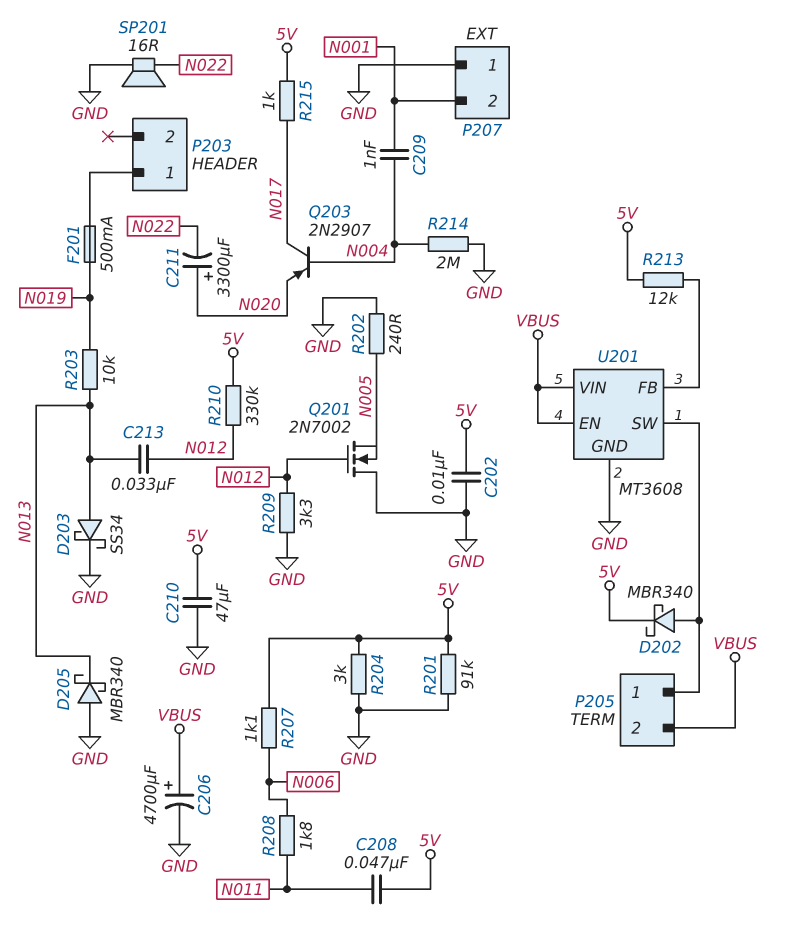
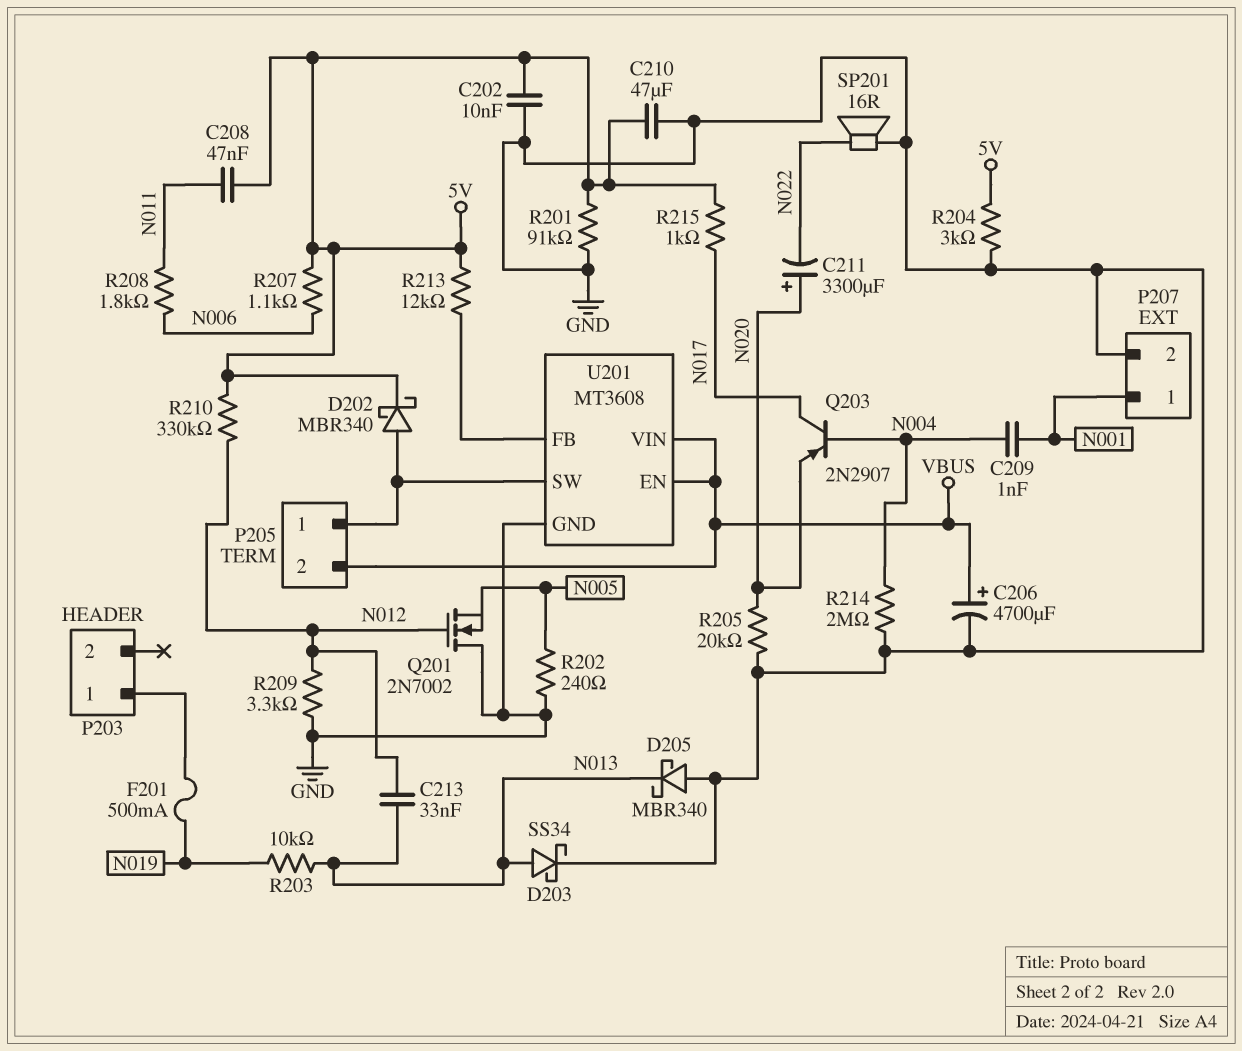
P207 pin 1: GND -> N001
P207 pin 2: N001 -> GND
R205: none -> 20k (GND, N020)

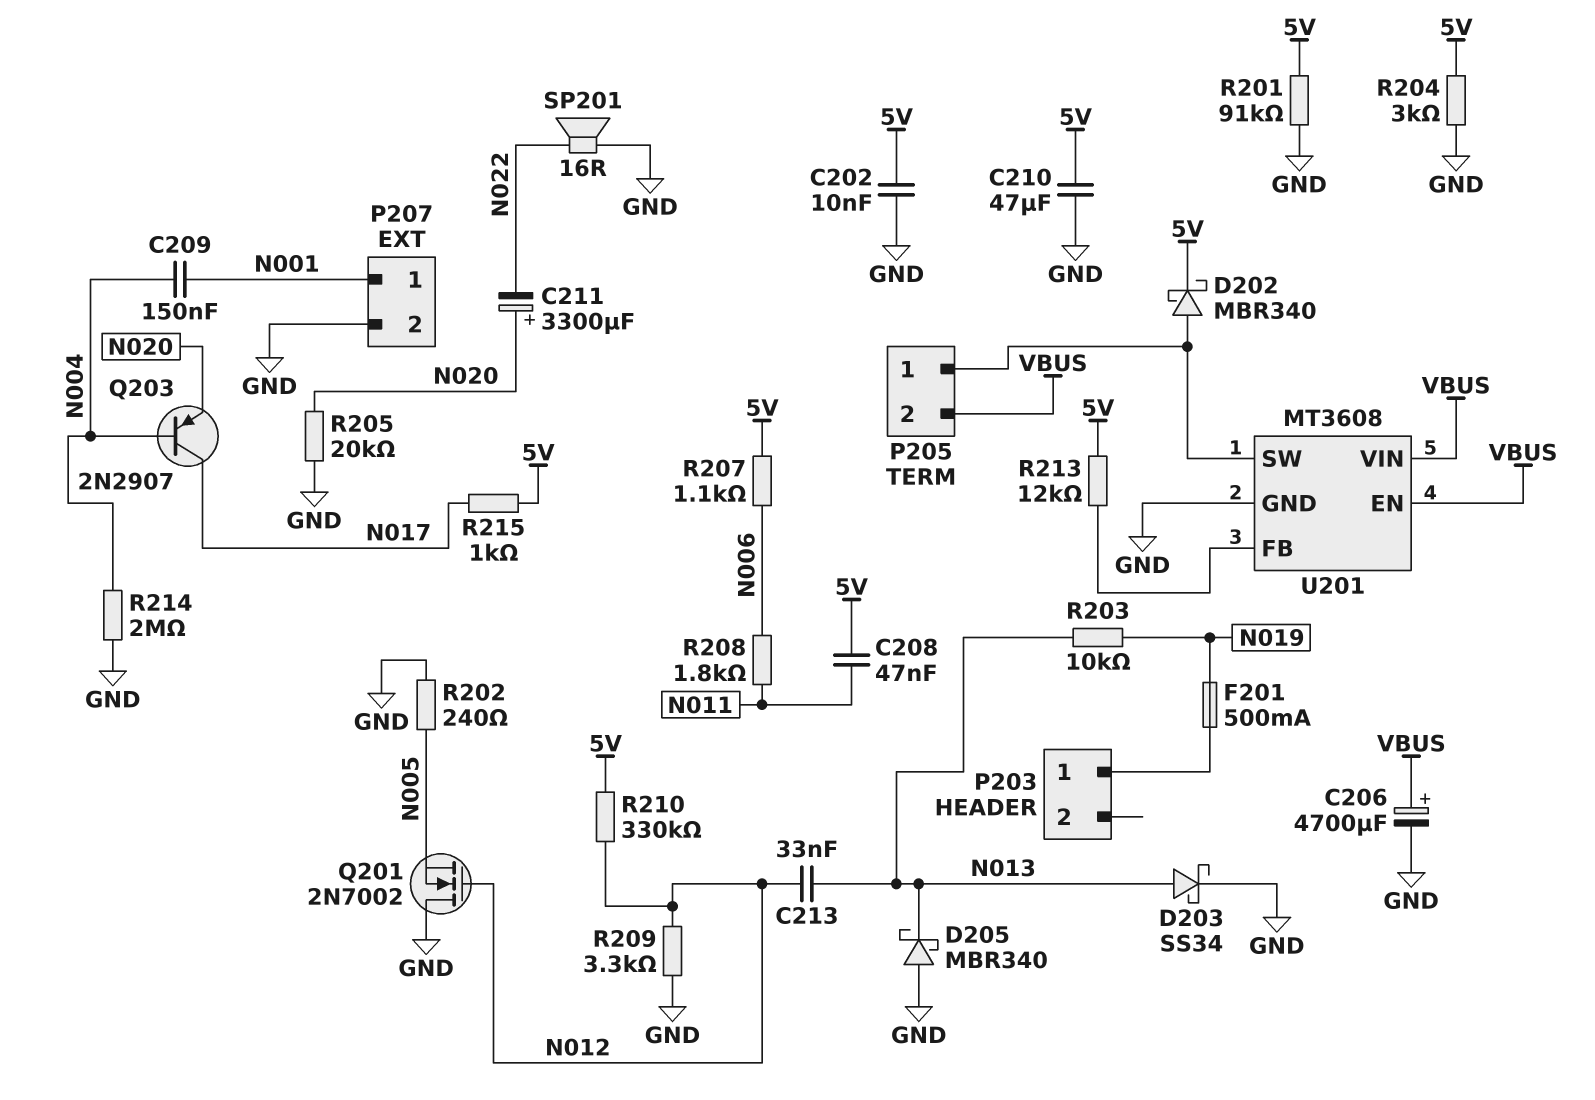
C209: 1nF (N001, N004) -> 150nF (N001, N004)

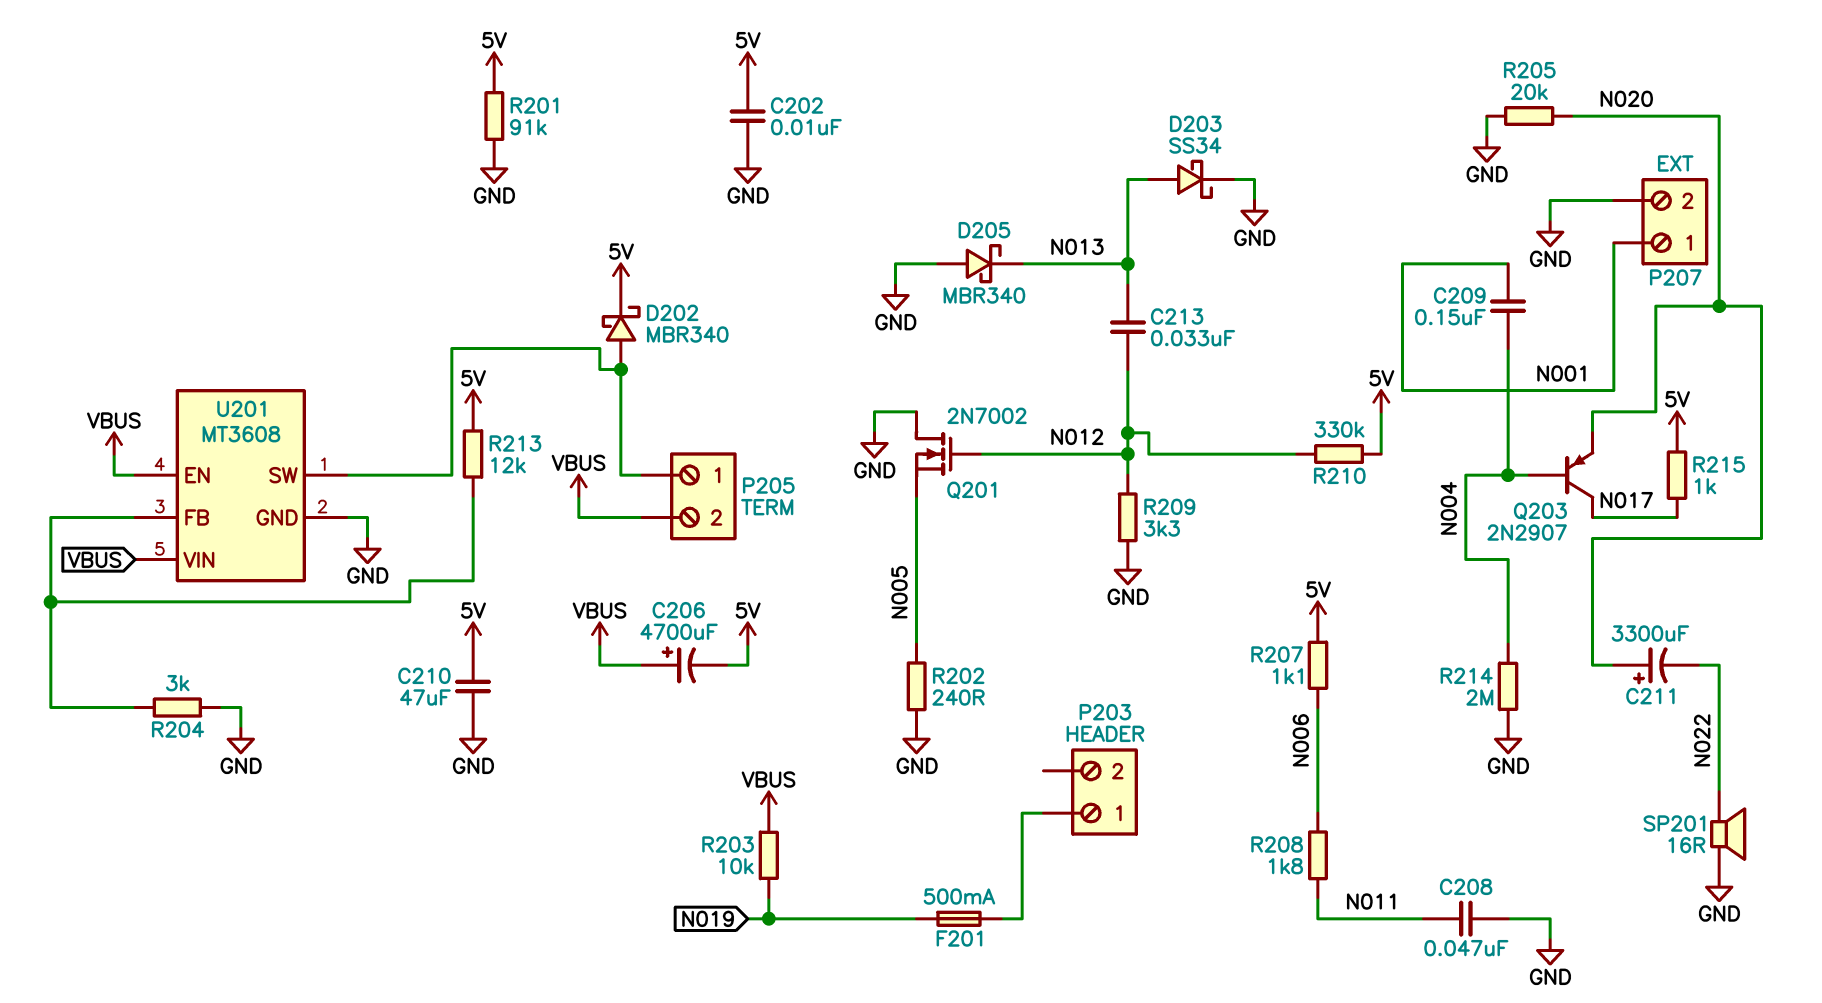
C206: 4700uF (plus VBUS, minus GND) -> 4700uF (plus VBUS, minus 5V)
C208: 47nF (5V, N011) -> 47nF (GND, N011)
R203: 10k (N013, N019) -> 10k (N019, VBUS)
R204: 3k (5V, GND) -> 3k (GND, U201/FB)

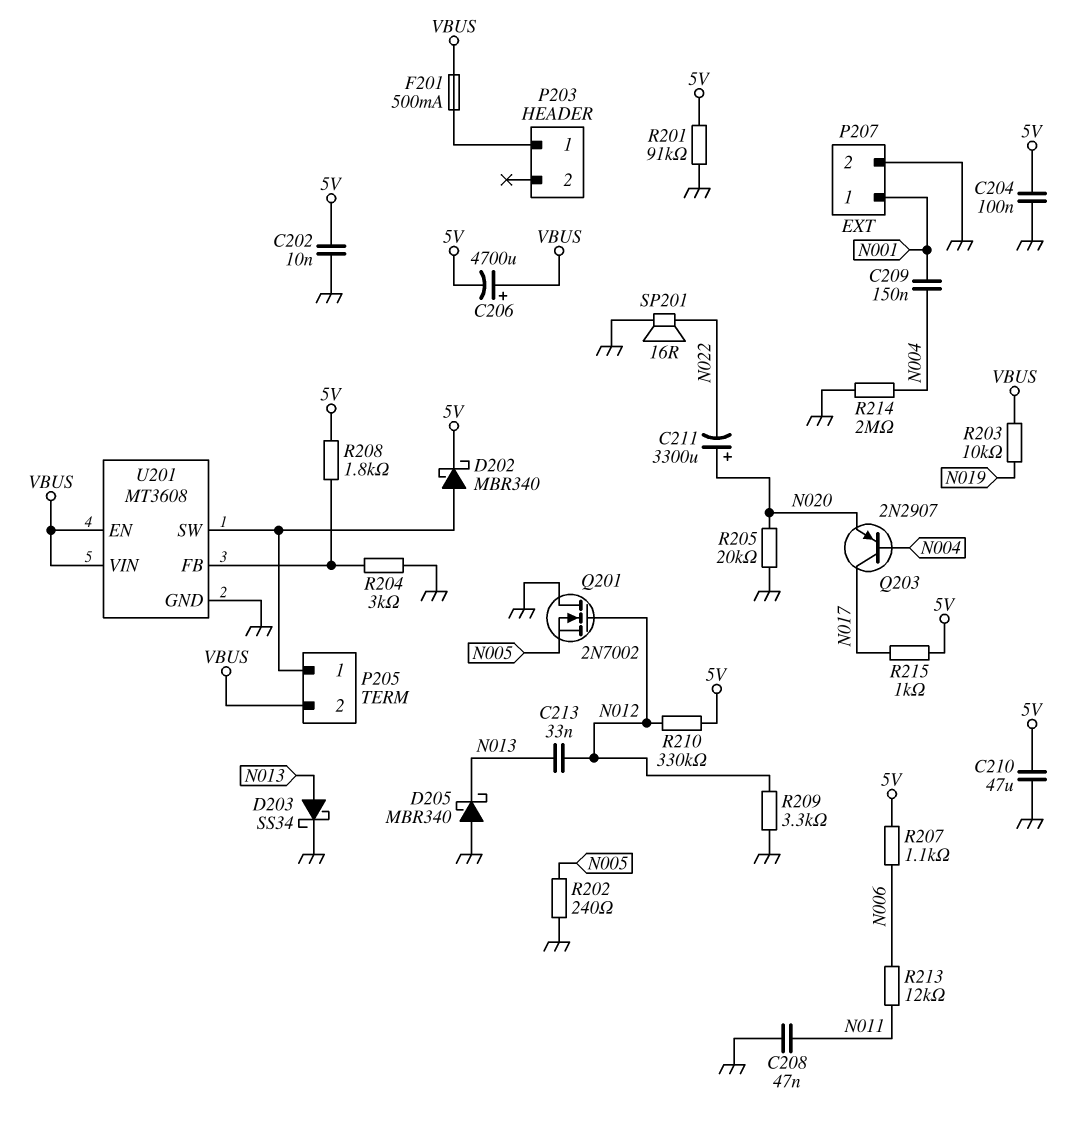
C204: none -> 100nF (5V, GND)
F201: 500mA (N019, P203/1) -> 500mA (P203/1, VBUS)
R208: 1.8k (N006, N011) -> 1.8k (5V, U201/FB)
R213: 12k (5V, U201/FB) -> 12k (N006, N011)

